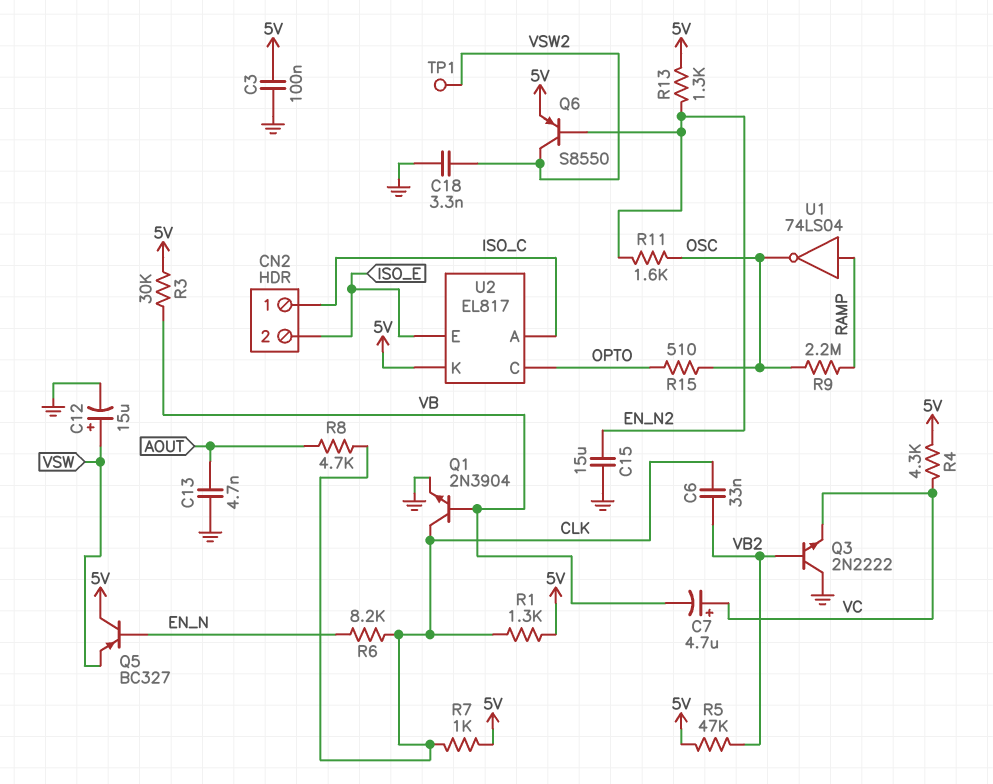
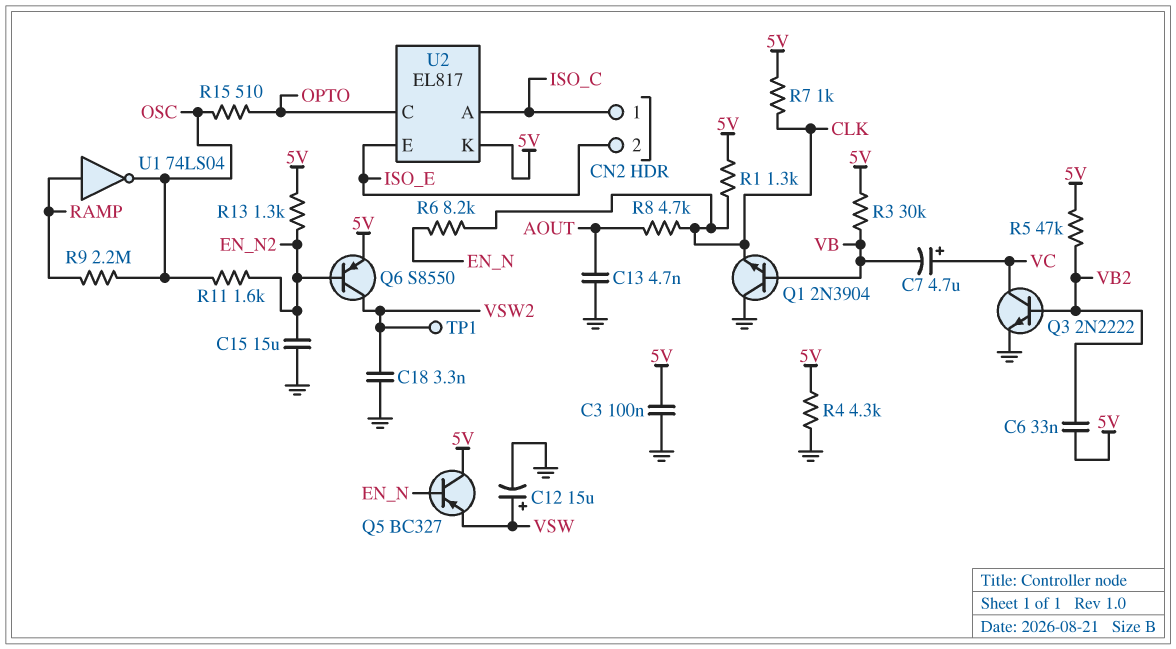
C6: 33nF (CLK, VB2) -> 33nF (5V, VB2)
Q1: NPN 2N3904 (B VB, C CLK, E GND) -> NPN 2N3904 (B VB, C GND, E CLK)
Q3: NPN 2N2222 (B VB2, C GND, E VC) -> NPN 2N2222 (B VB2, C VC, E GND)
R4: 4.3k (5V, VC) -> 4.3k (5V, GND)

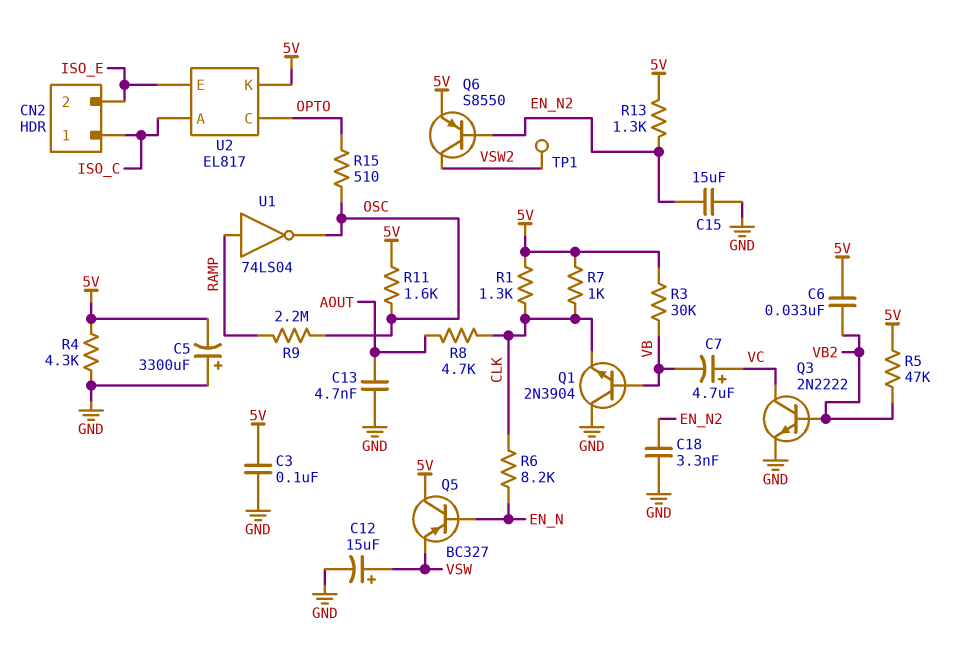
C5: none -> 3300uF (plus GND, minus 5V)
C18: 3.3nF (GND, VSW2) -> 3.3nF (EN_N2, GND)
R11: 1.6k (EN_N2, OSC) -> 1.6k (5V, OSC)

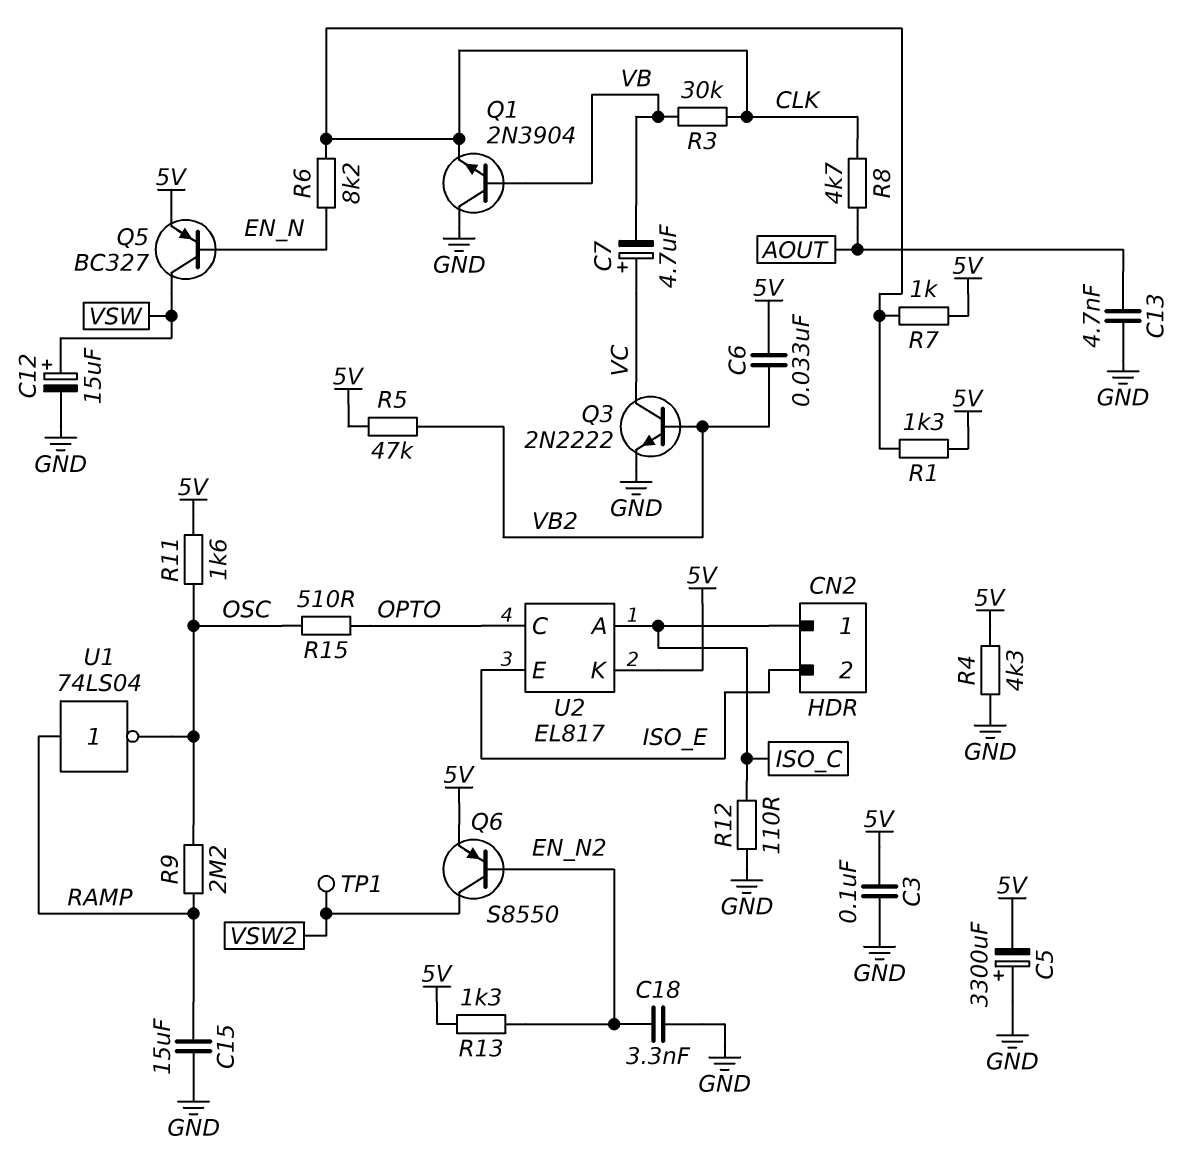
C15: 15uF (EN_N2, GND) -> 15uF (GND, RAMP)
Q5: PNP BC327 (B EN_N, C 5V, E VSW) -> PNP BC327 (B EN_N, C VSW, E 5V)
R3: 30k (5V, VB) -> 30k (CLK, VB)
R12: none -> 110 (GND, ISO_C)

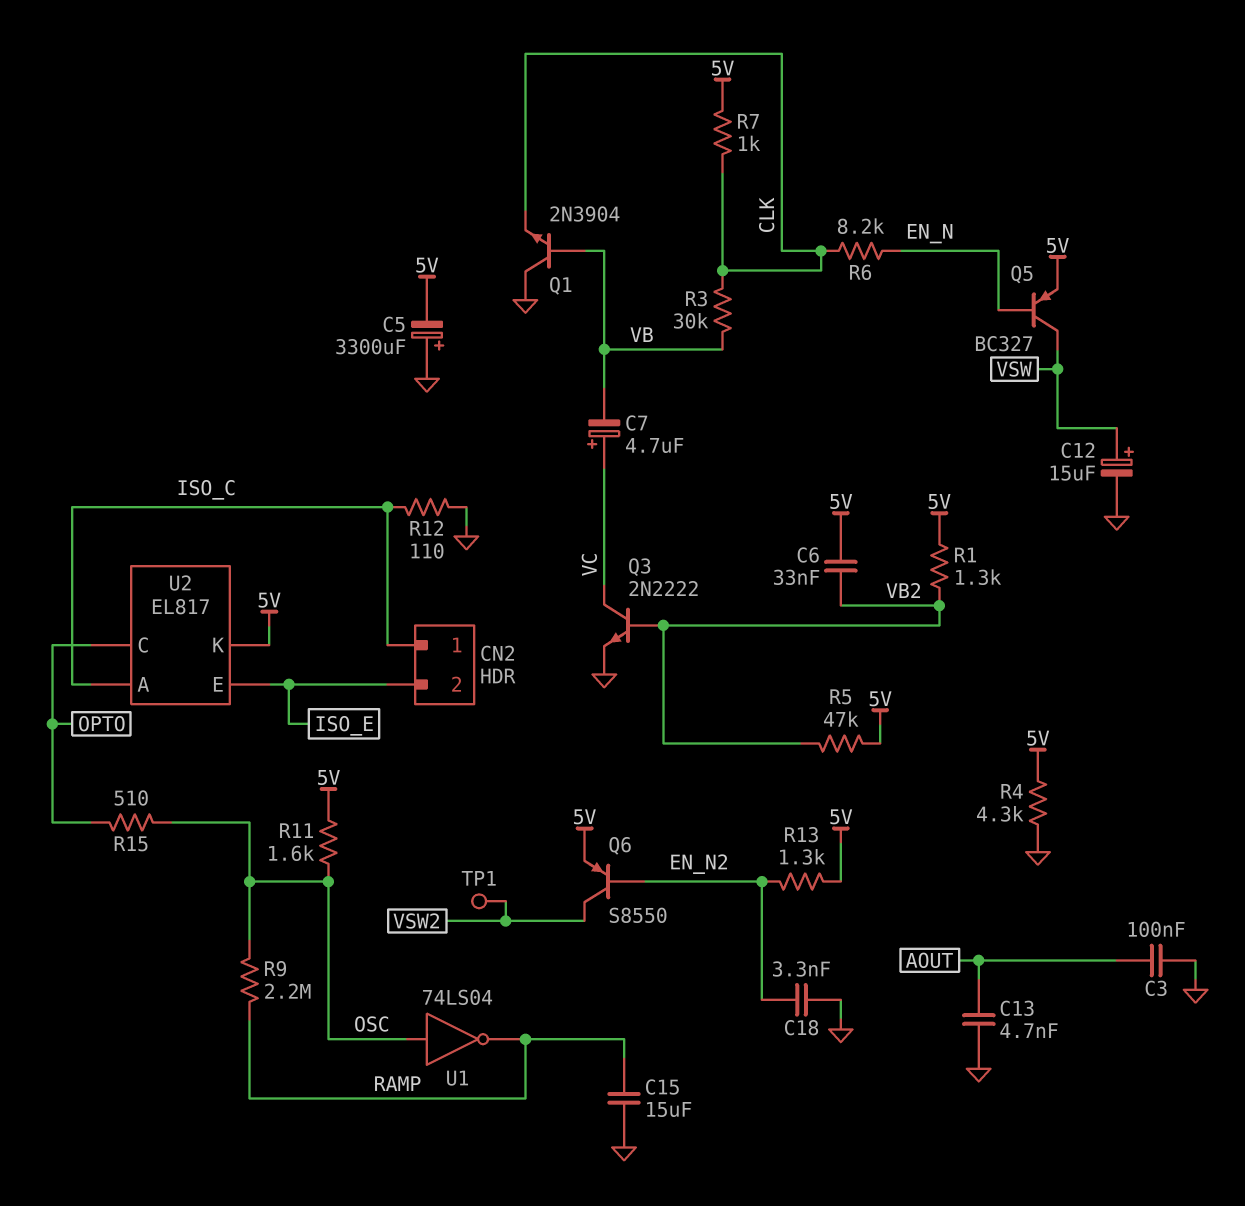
C3: 100nF (5V, GND) -> 100nF (AOUT, GND)
R1: 1.3k (5V, CLK) -> 1.3k (5V, VB2)
R8: 4.7k (AOUT, CLK) -> none
U1: NOT 74LS04 (in RAMP, out OSC) -> NOT 74LS04 (in OSC, out RAMP)

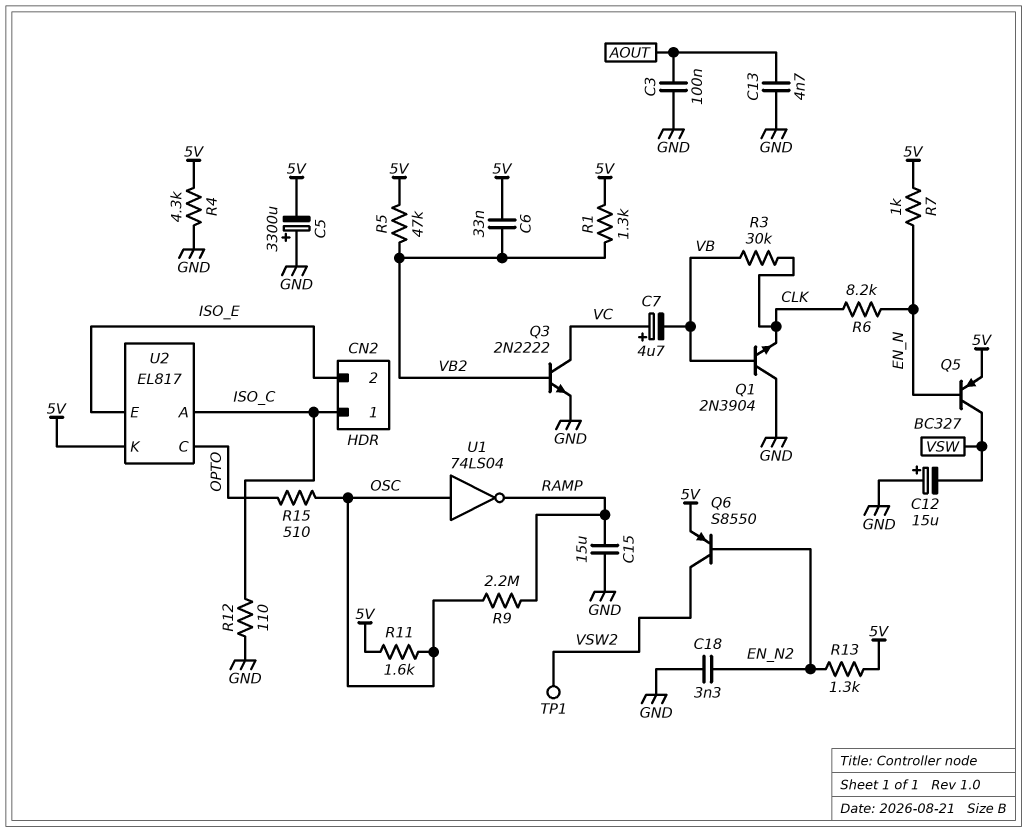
C12: 15uF (plus VSW, minus GND) -> 15uF (plus GND, minus VSW)
R7: 1k (5V, CLK) -> 1k (5V, EN_N)

